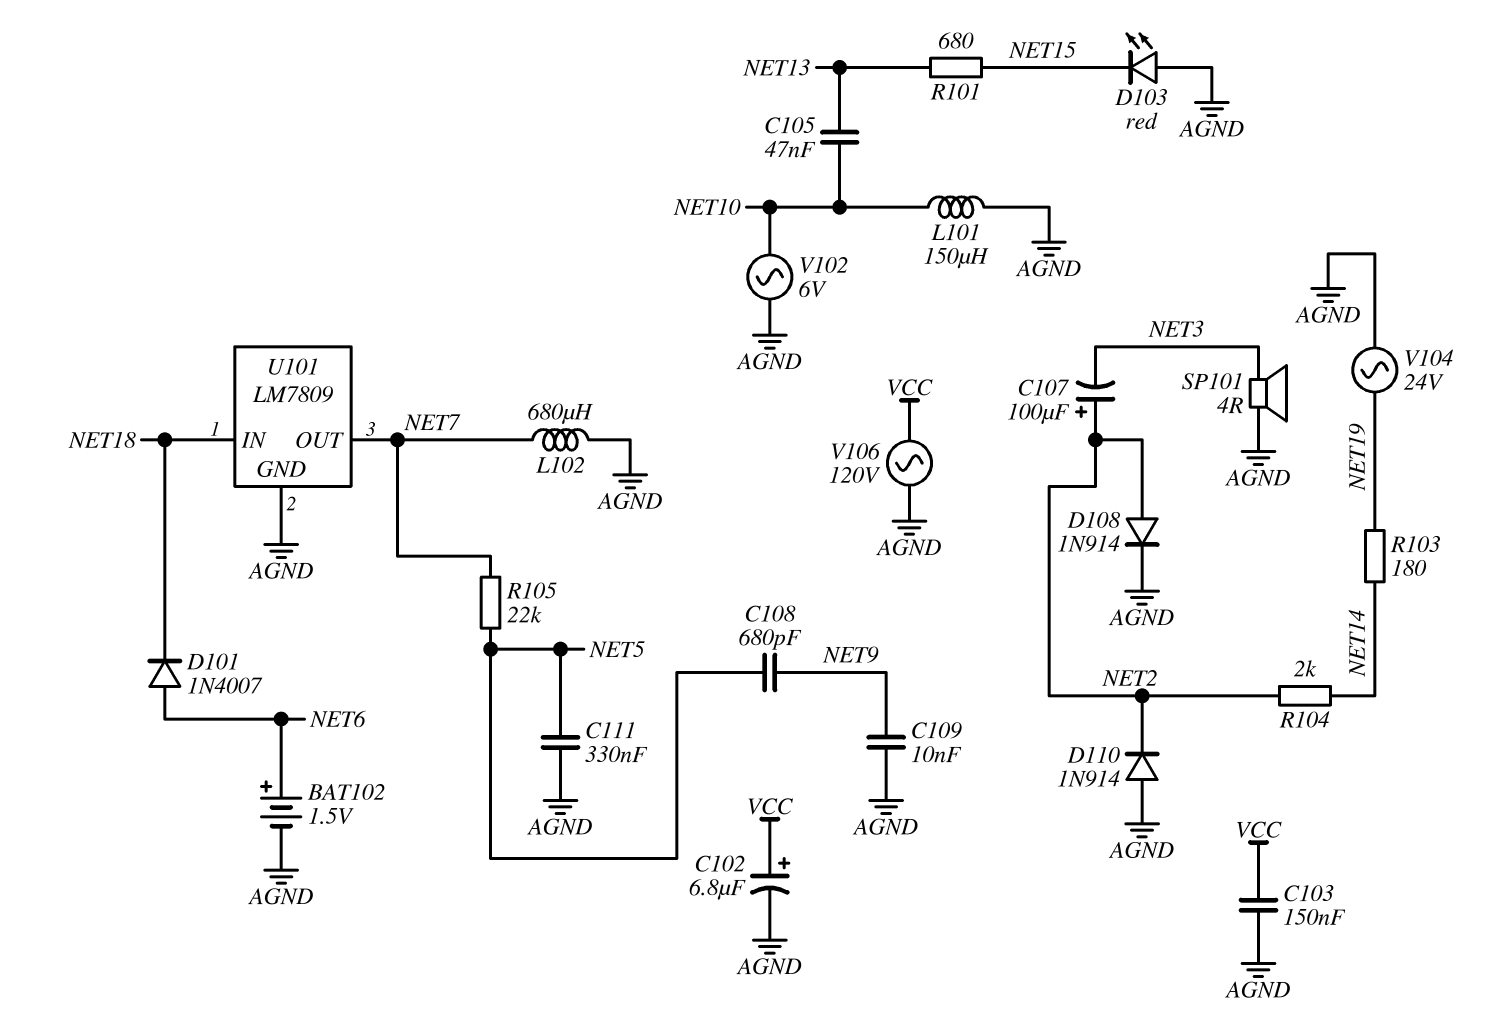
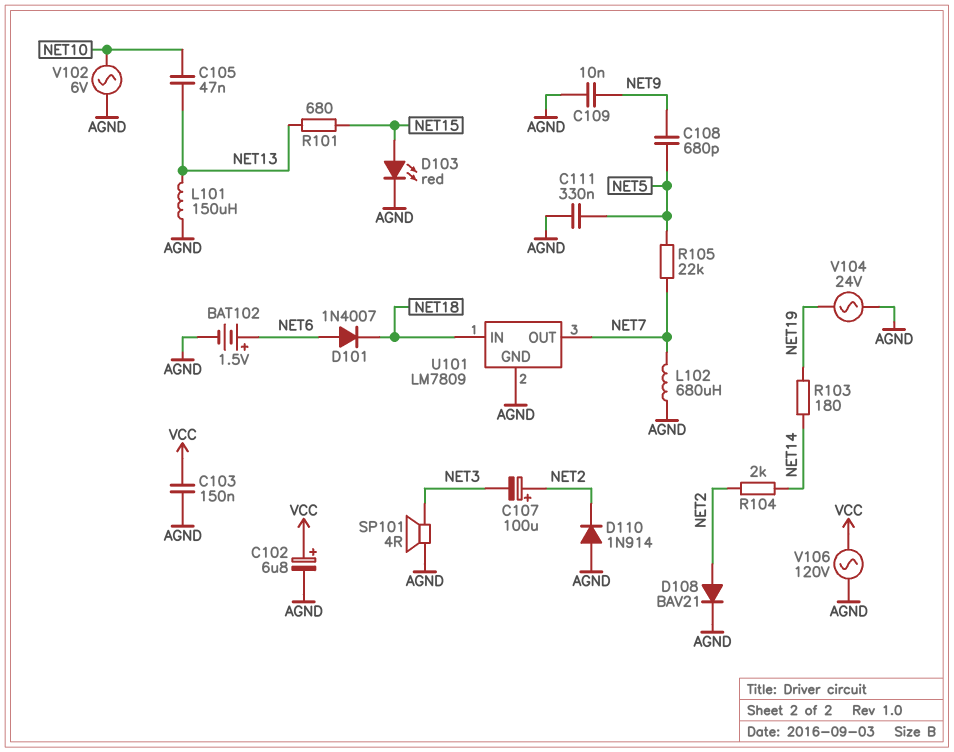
D103: LED red (A AGND, K NET15) -> LED red (A NET15, K AGND)
D108: diode 1N914 (A NET2, K AGND) -> diode BAV21 (A NET2, K AGND)
L101: 150uH (AGND, NET10) -> 150uH (AGND, NET13)

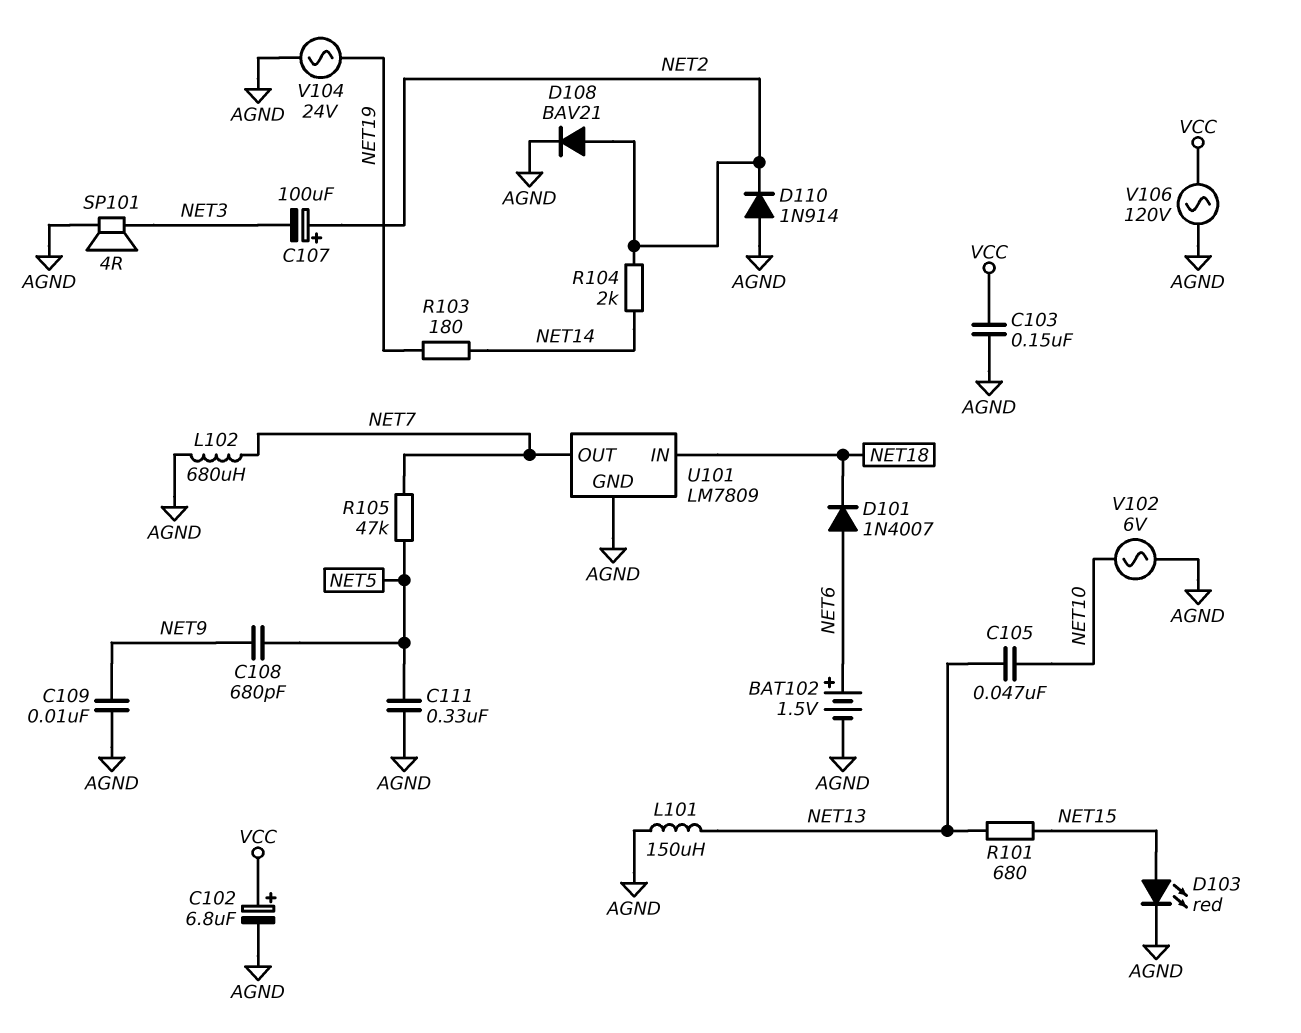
R105: 22k (NET5, NET7) -> 47k (NET5, NET7)

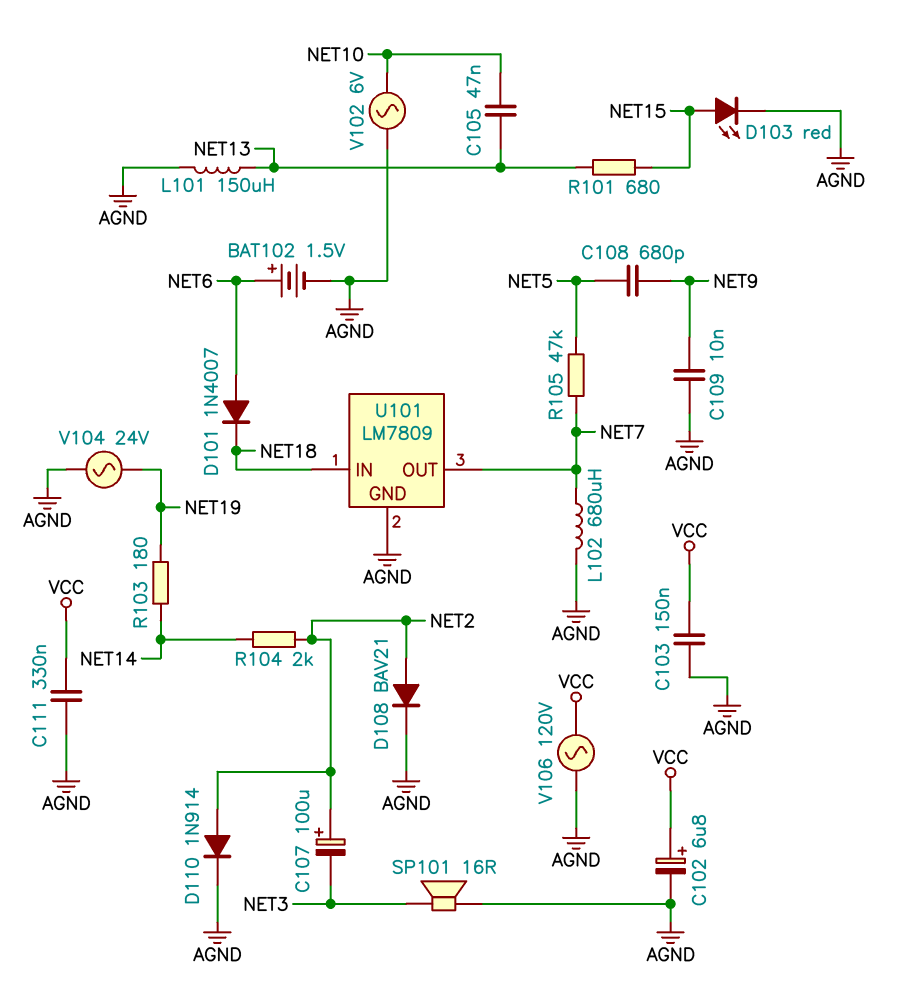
C111: 330nF (AGND, NET5) -> 330nF (AGND, VCC)
D110: diode 1N914 (A AGND, K NET2) -> diode 1N914 (A NET2, K AGND)
SP101: speaker 4R (AGND, NET3) -> speaker 16R (AGND, NET3)

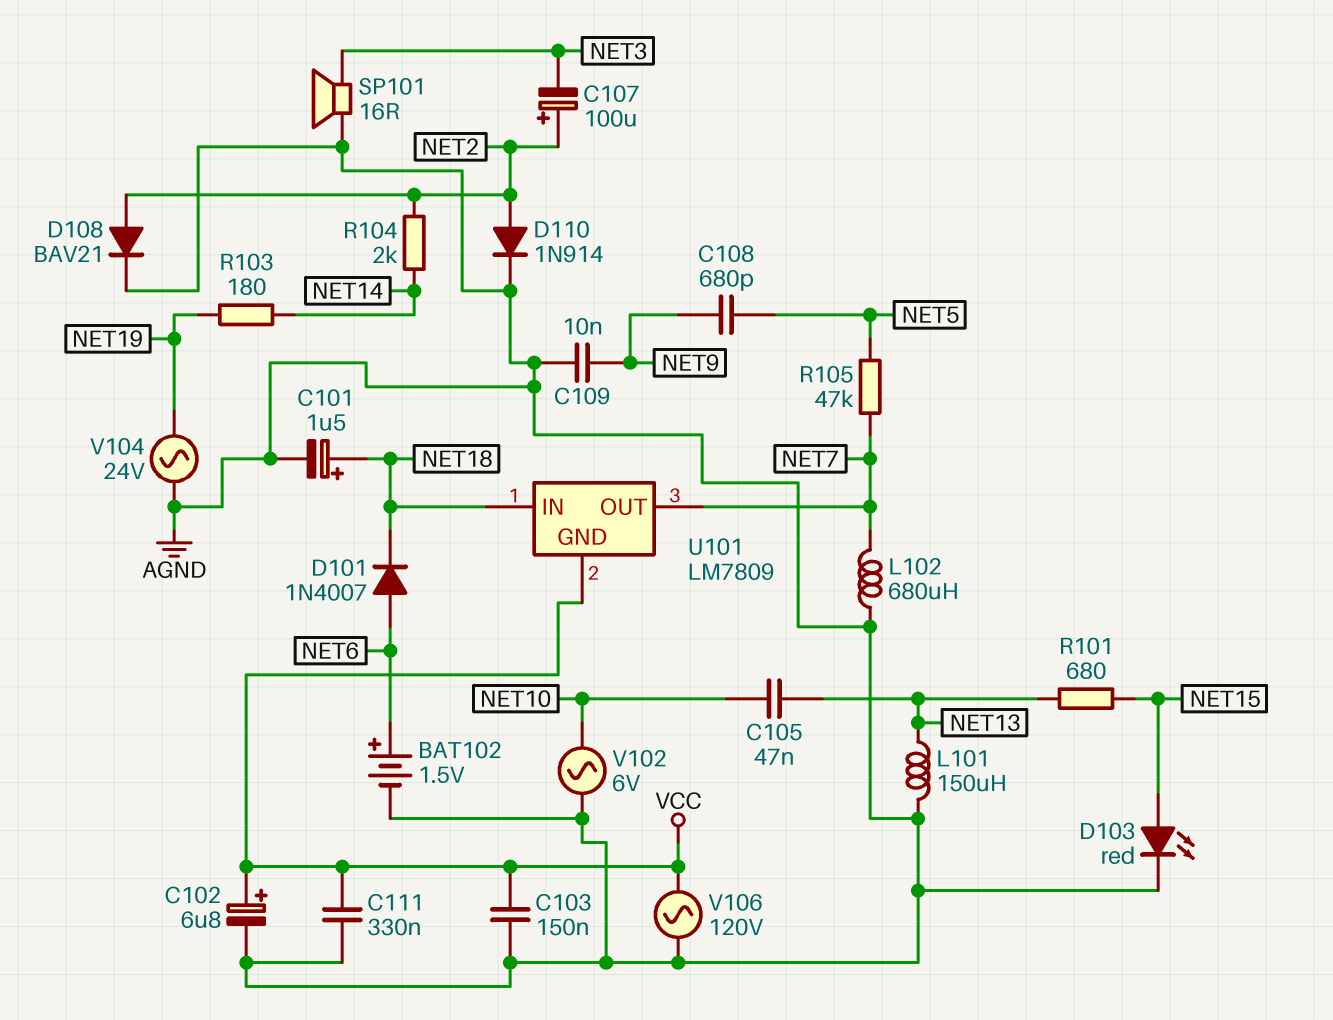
C101: none -> 1.5uF (plus NET18, minus AGND)
U101 pin GND: AGND -> VCC

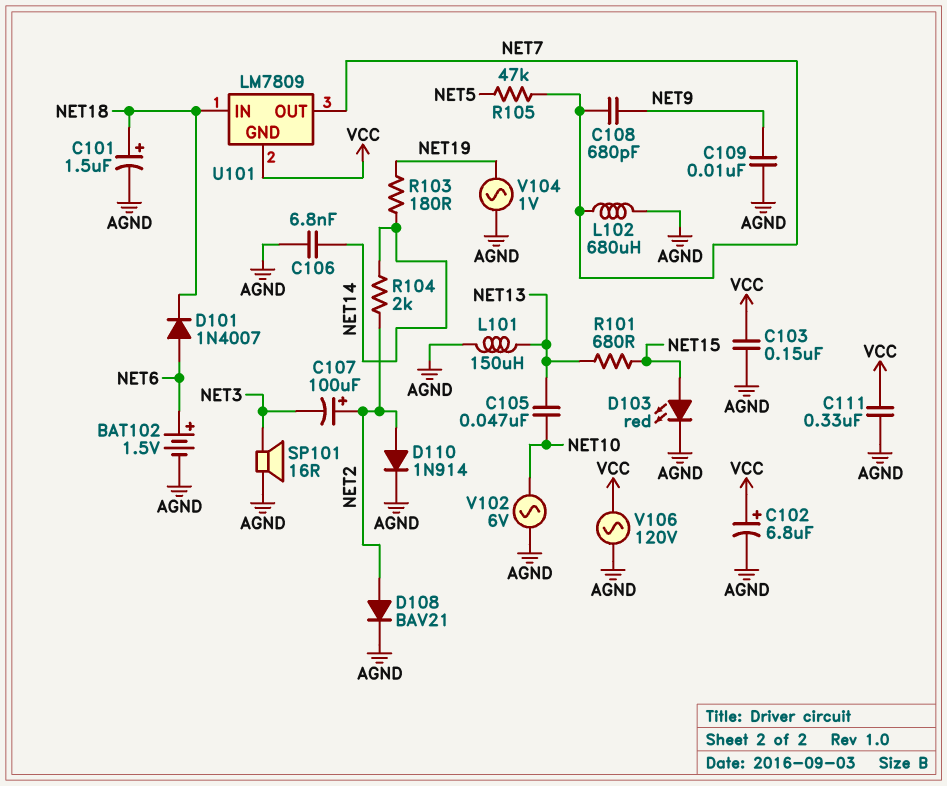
C106: none -> 6.8nF (AGND, NET14)
C108: 680pF (NET5, NET9) -> 680pF (NET7, NET9)
V104: AC 24V (AGND, NET19) -> AC 1V (AGND, NET19)

